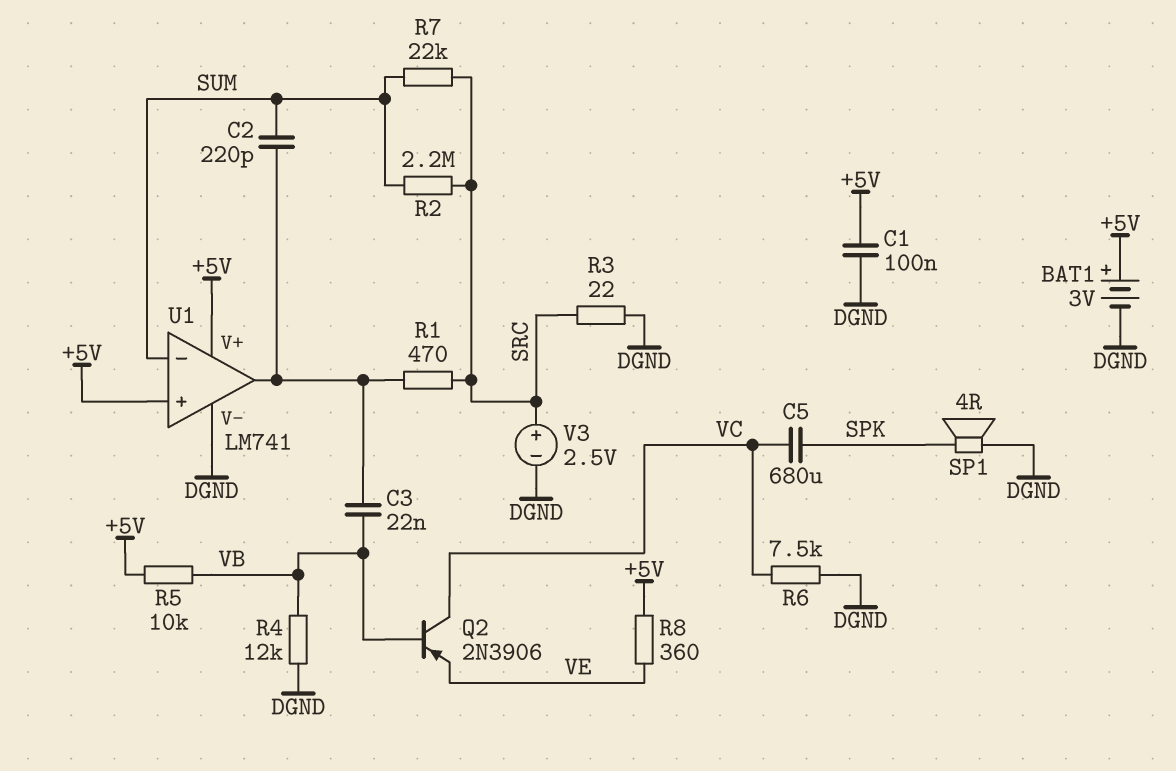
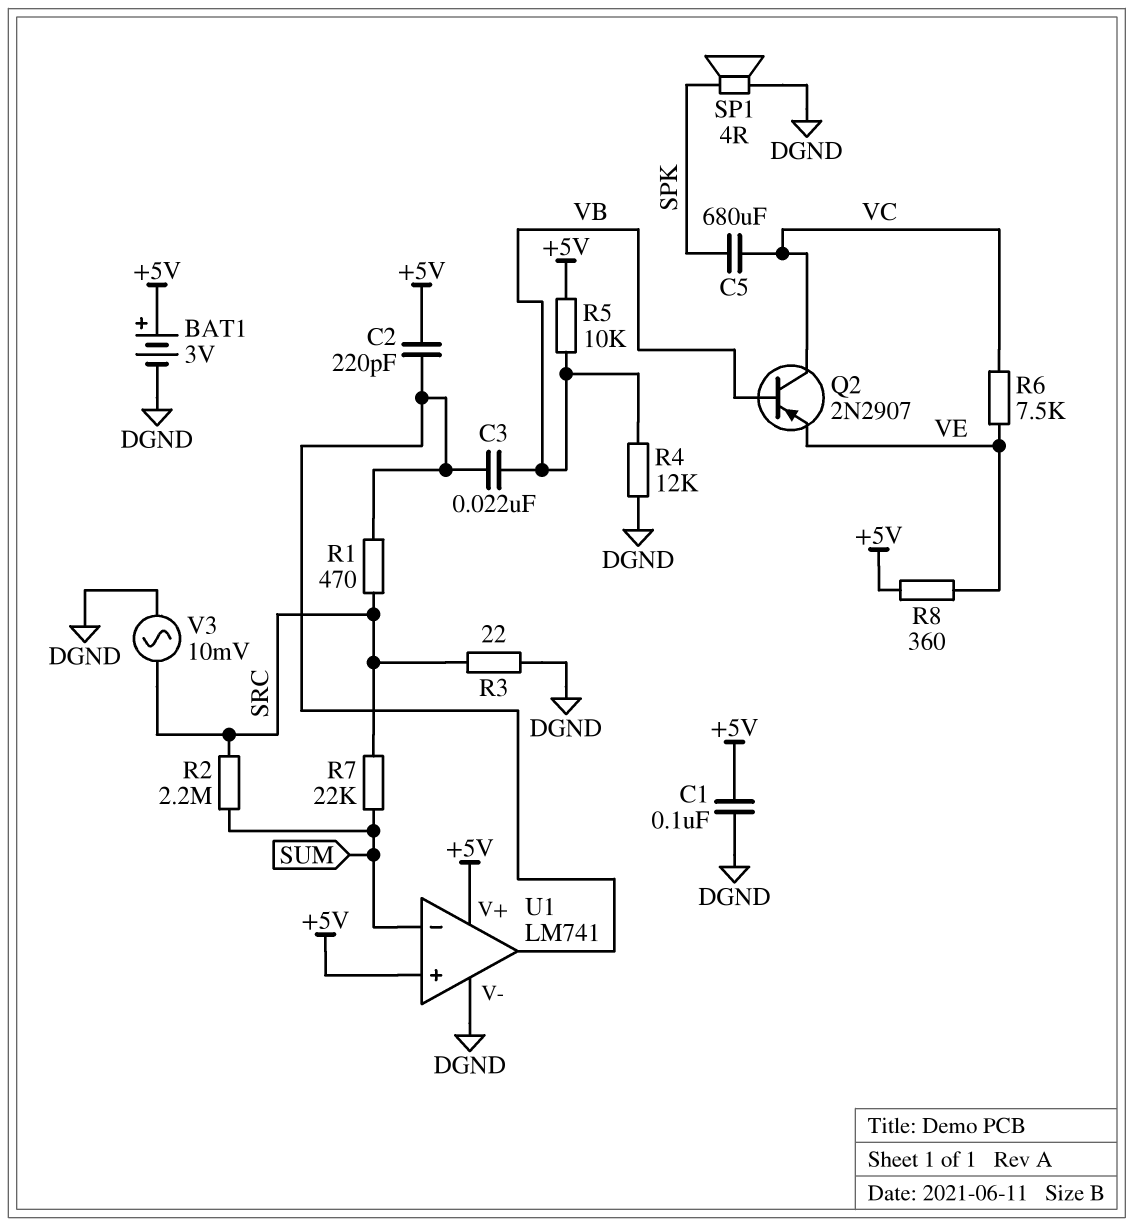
C2: 220pF (SUM, U1/out) -> 220pF (+5V, U1/out)
Q2: PNP 2N3906 (B VB, C VC, E VE) -> PNP 2N2907 (B VB, C VC, E VE)
R6: 7.5k (DGND, VC) -> 7.5k (VC, VE)
V3: 2.5V (plus SRC, minus DGND) -> AC 10mV (DGND, SRC)

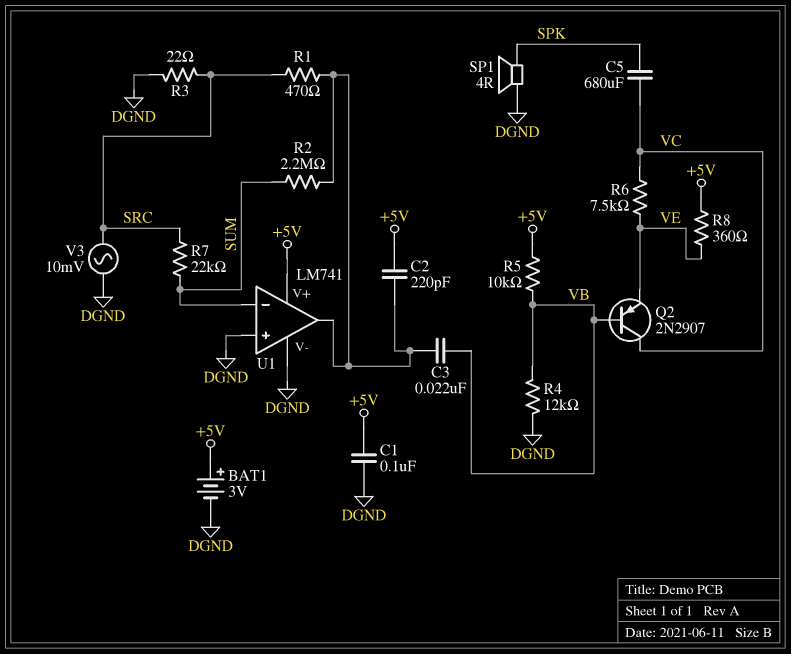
R2: 2.2M (SRC, SUM) -> 2.2M (SUM, U1/out)
U1 pin in+: +5V -> DGND

